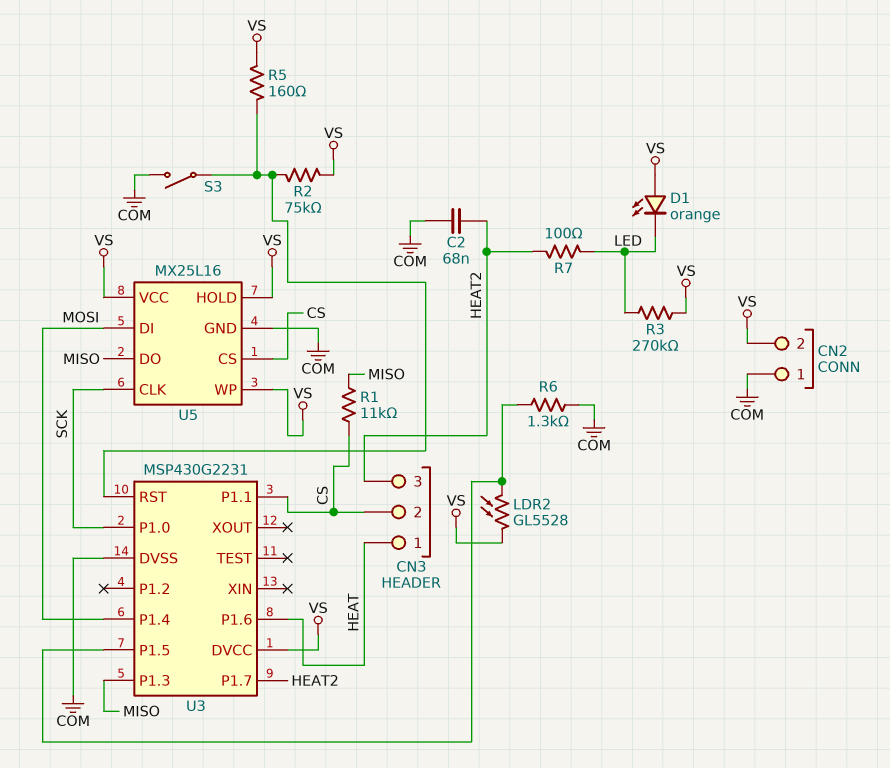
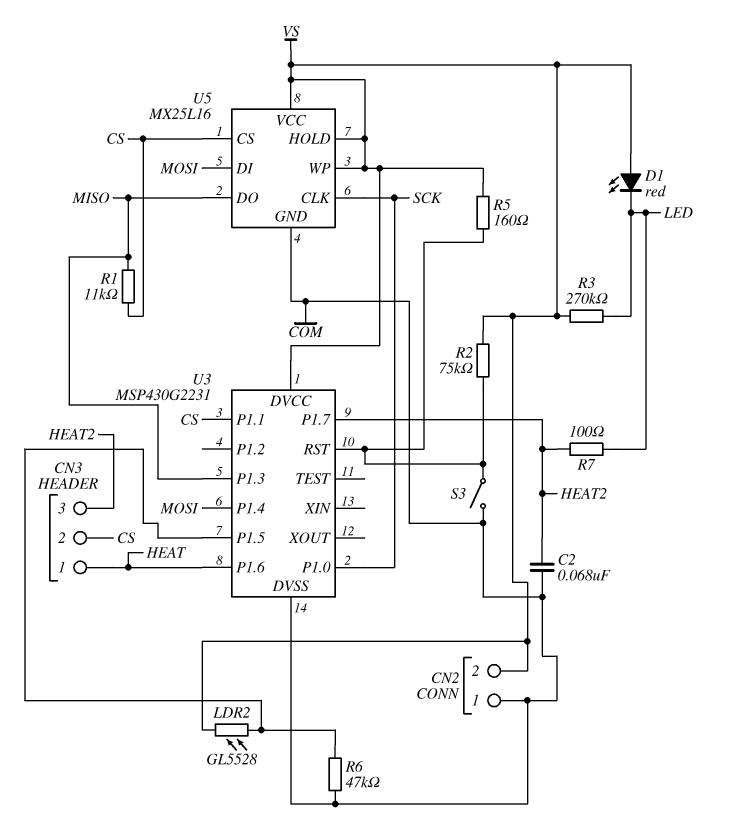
D1: LED orange (A VS, K LED) -> LED red (A VS, K LED)
R6: 1.3k (COM, U3/P1.5) -> 47k (COM, U3/P1.5)

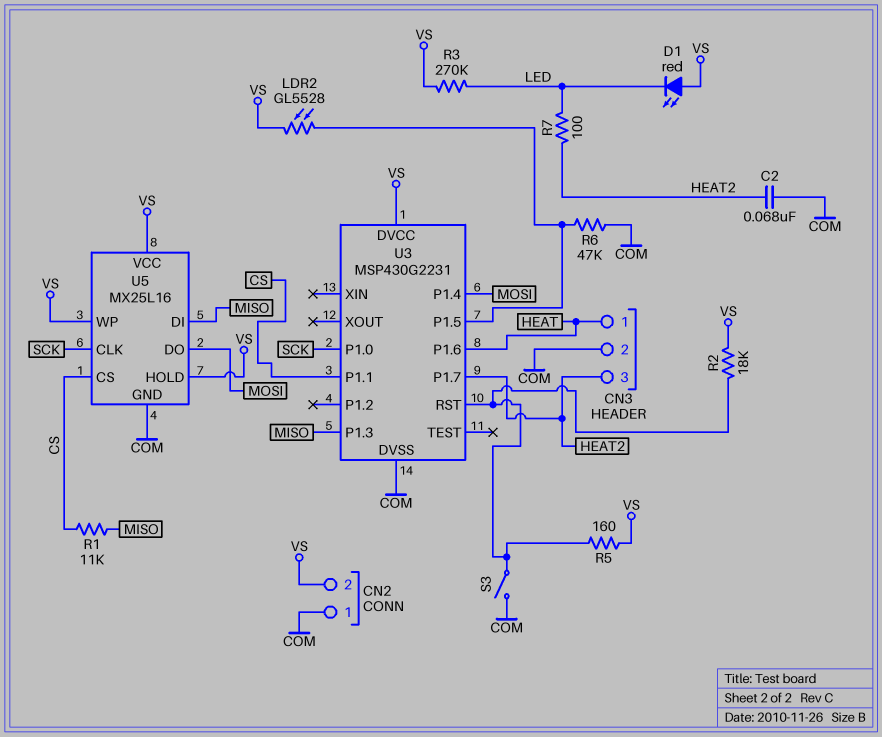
CN3 pin 2: CS -> COM
R2: 75k (U3/RST, VS) -> 18k (U3/RST, VS)
U5 pin DI: MOSI -> MISO
U5 pin DO: MISO -> MOSI

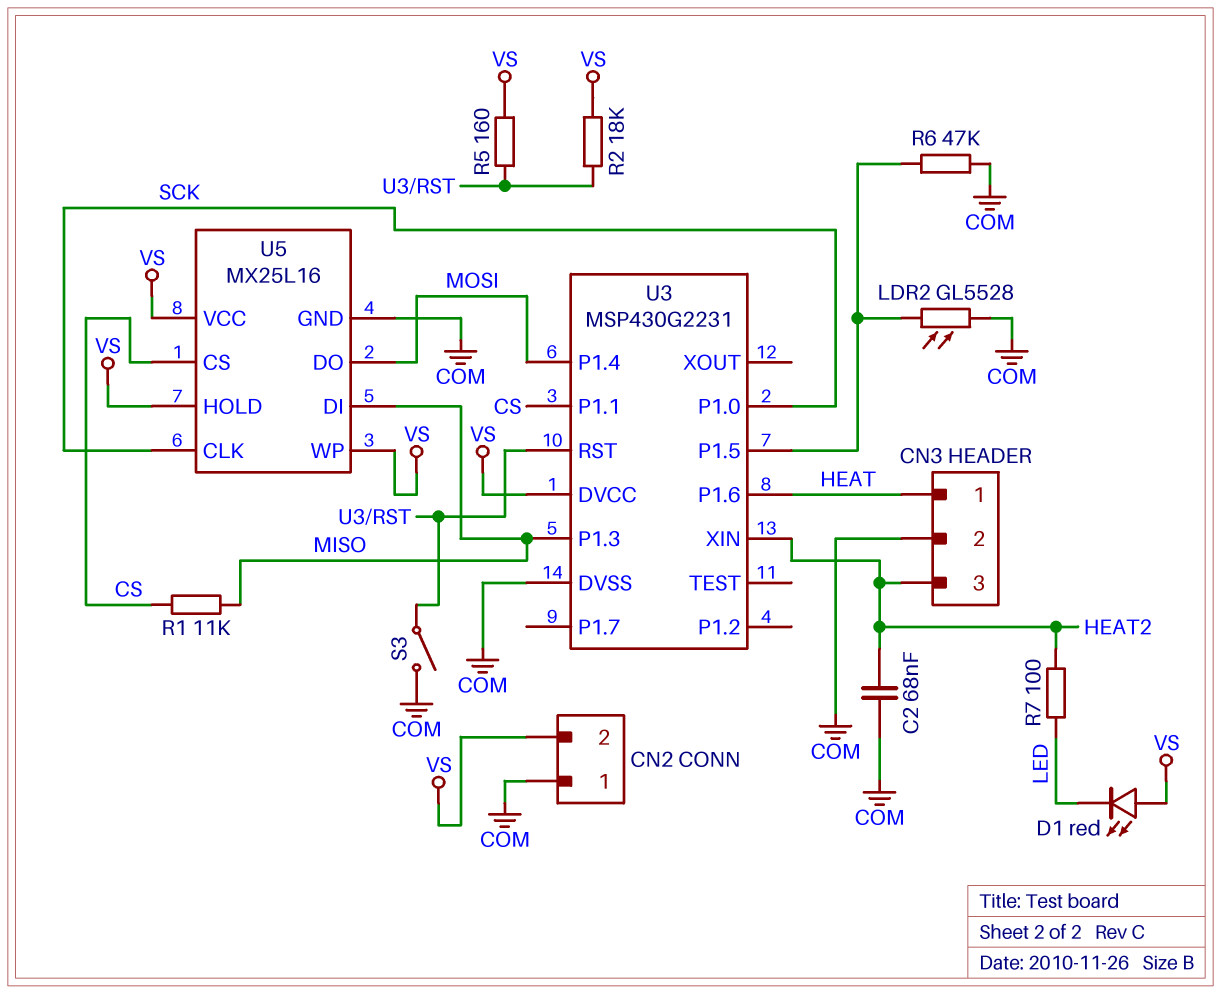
LDR2: GL5528 (U3/P1.5, VS) -> GL5528 (COM, U3/P1.5)
R3: 270k (LED, VS) -> none
U3 pin P1.7: HEAT2 -> none
U3 pin XIN: none -> HEAT2

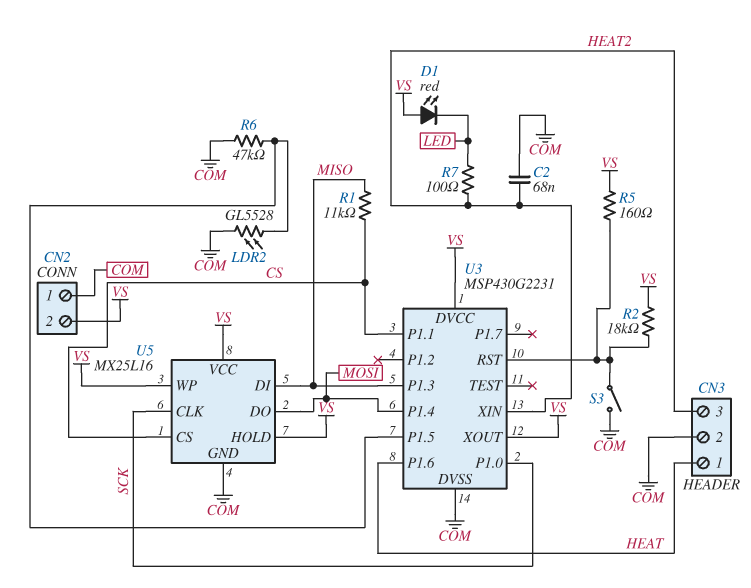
U3 pin XOUT: none -> VS

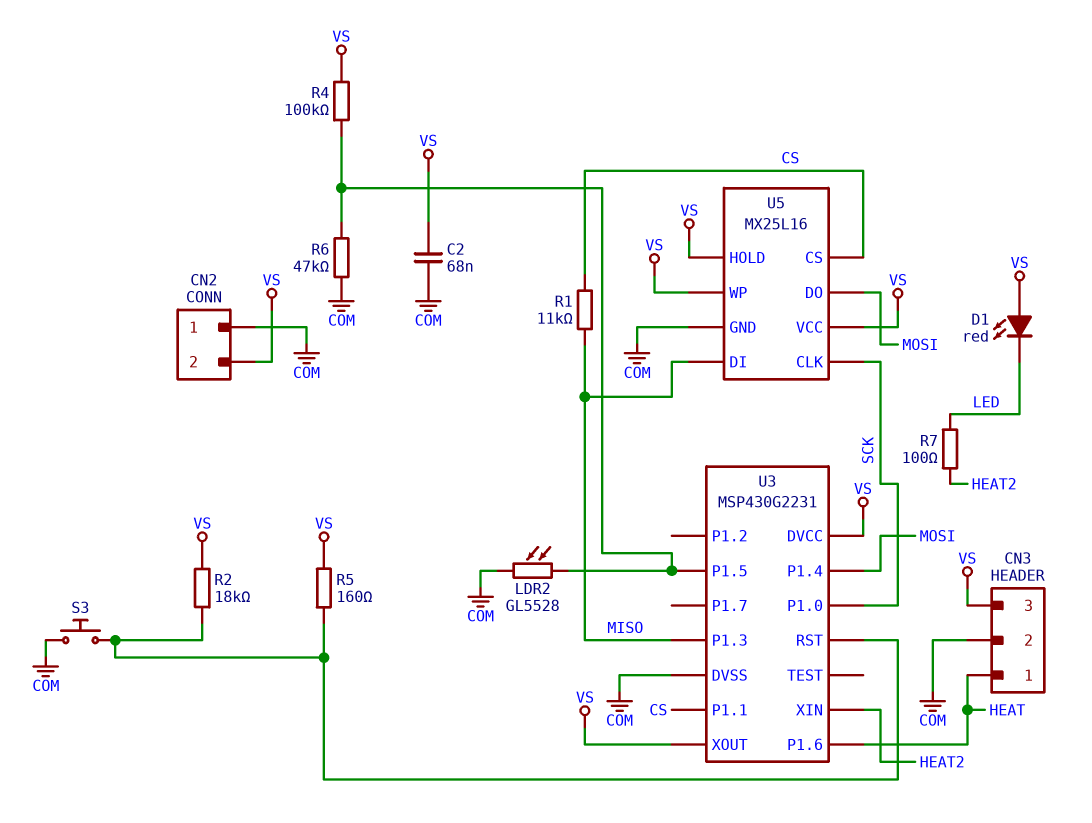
C2: 68nF (COM, HEAT2) -> 68nF (COM, VS)
CN3 pin 3: HEAT2 -> VS
R4: none -> 100k (U3/P1.5, VS)
S3: switch (COM, U3/RST) -> button (COM, U3/RST)

